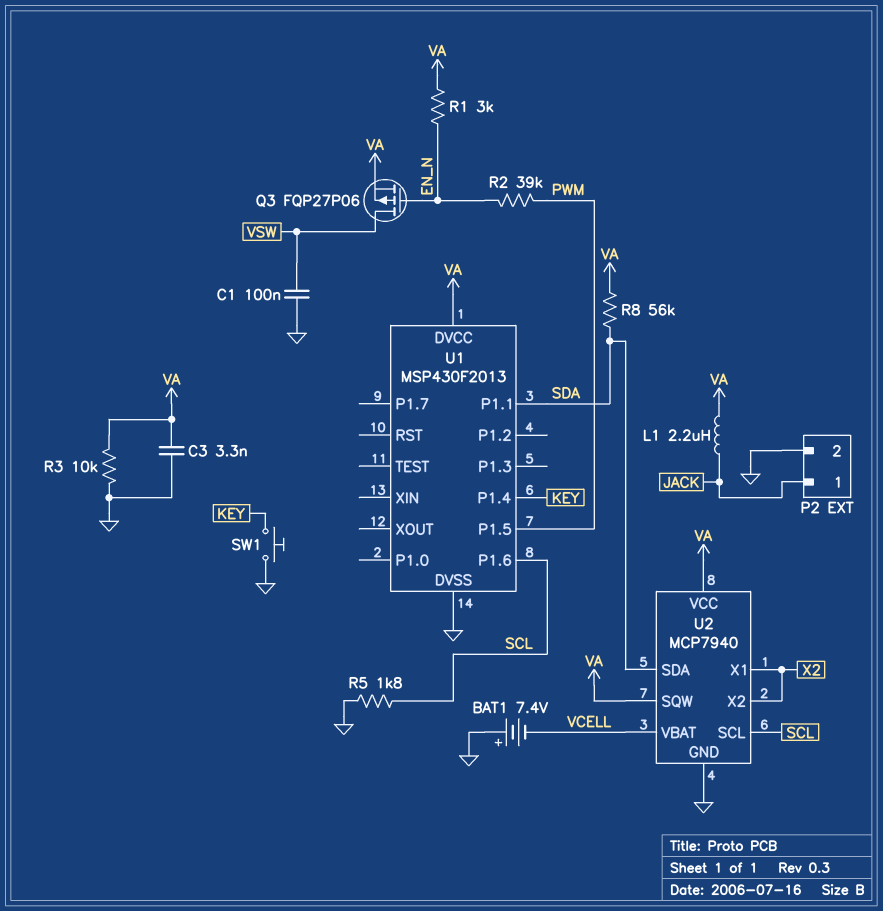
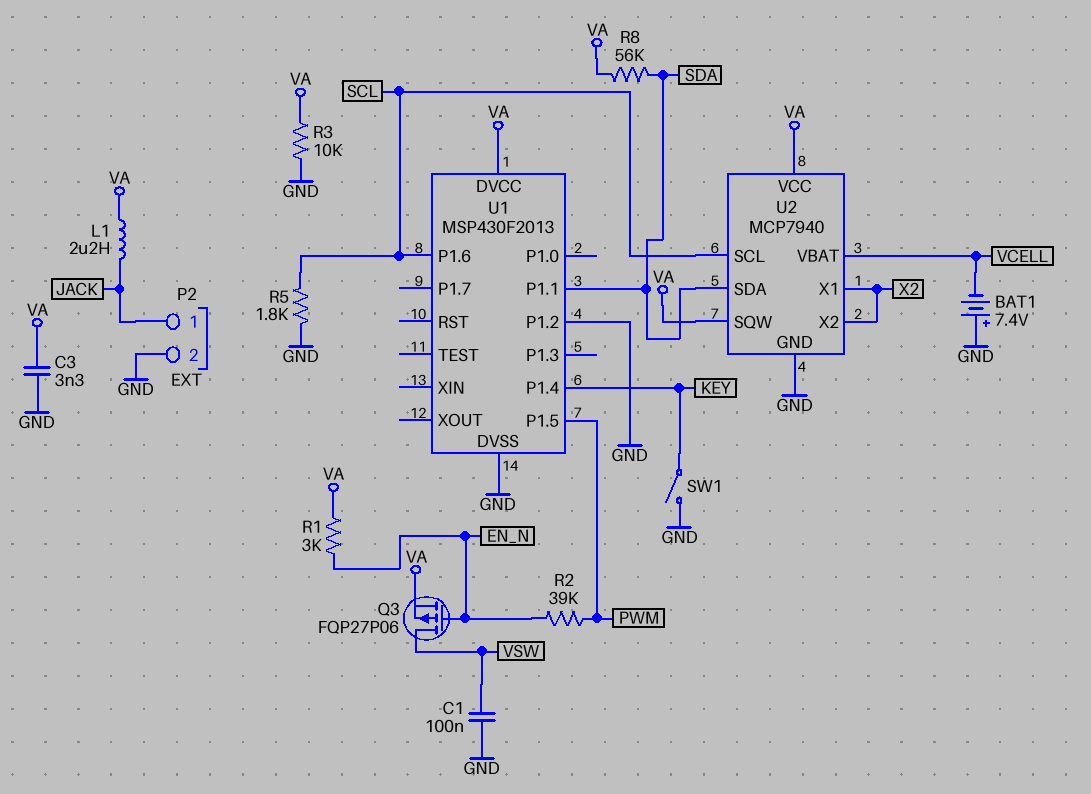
SW1: button (GND, KEY) -> switch (GND, KEY)
U1 pin P1.2: none -> GND

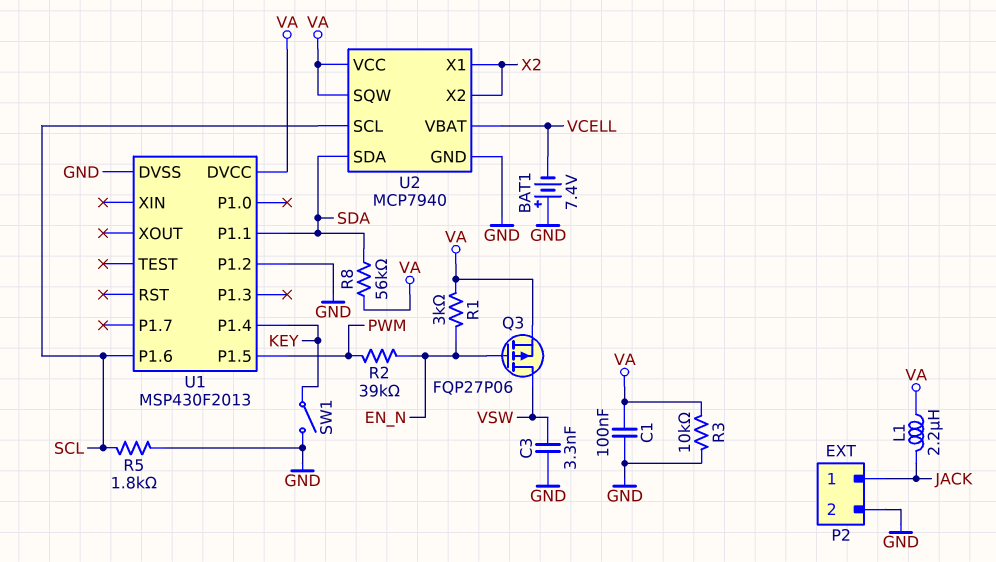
C1: 100nF (GND, VSW) -> 100nF (GND, VA)
C3: 3.3nF (GND, VA) -> 3.3nF (GND, VSW)

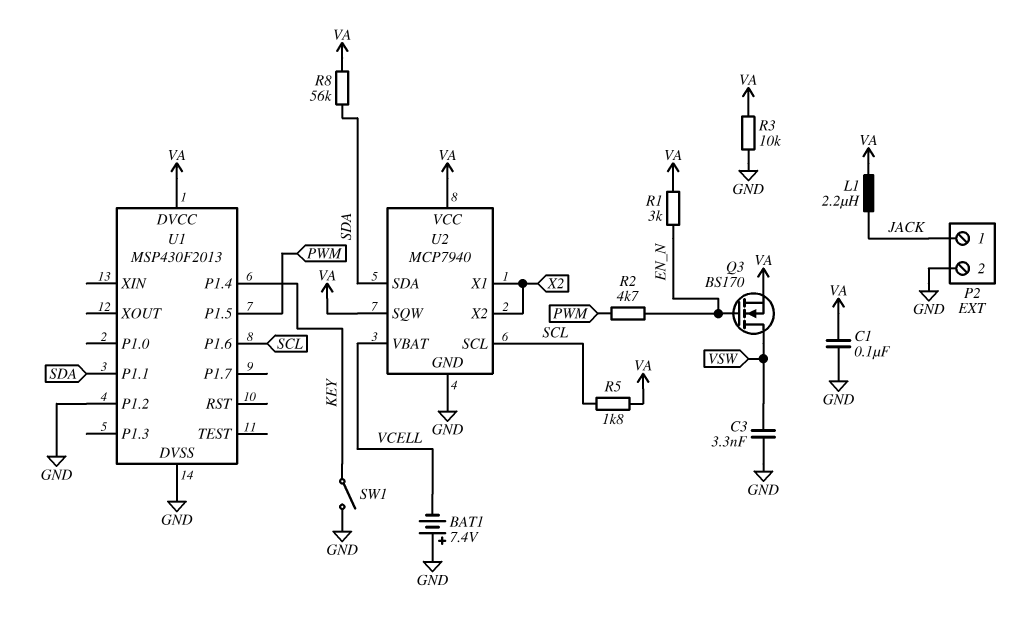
Q3: PMOS FQP27P06 (G EN_N, D VSW, S VA) -> NMOS BS170 (G EN_N, D VSW, S VA)
R2: 39k (EN_N, PWM) -> 4.7k (EN_N, PWM)
R5: 1.8k (GND, SCL) -> 1.8k (SCL, VA)

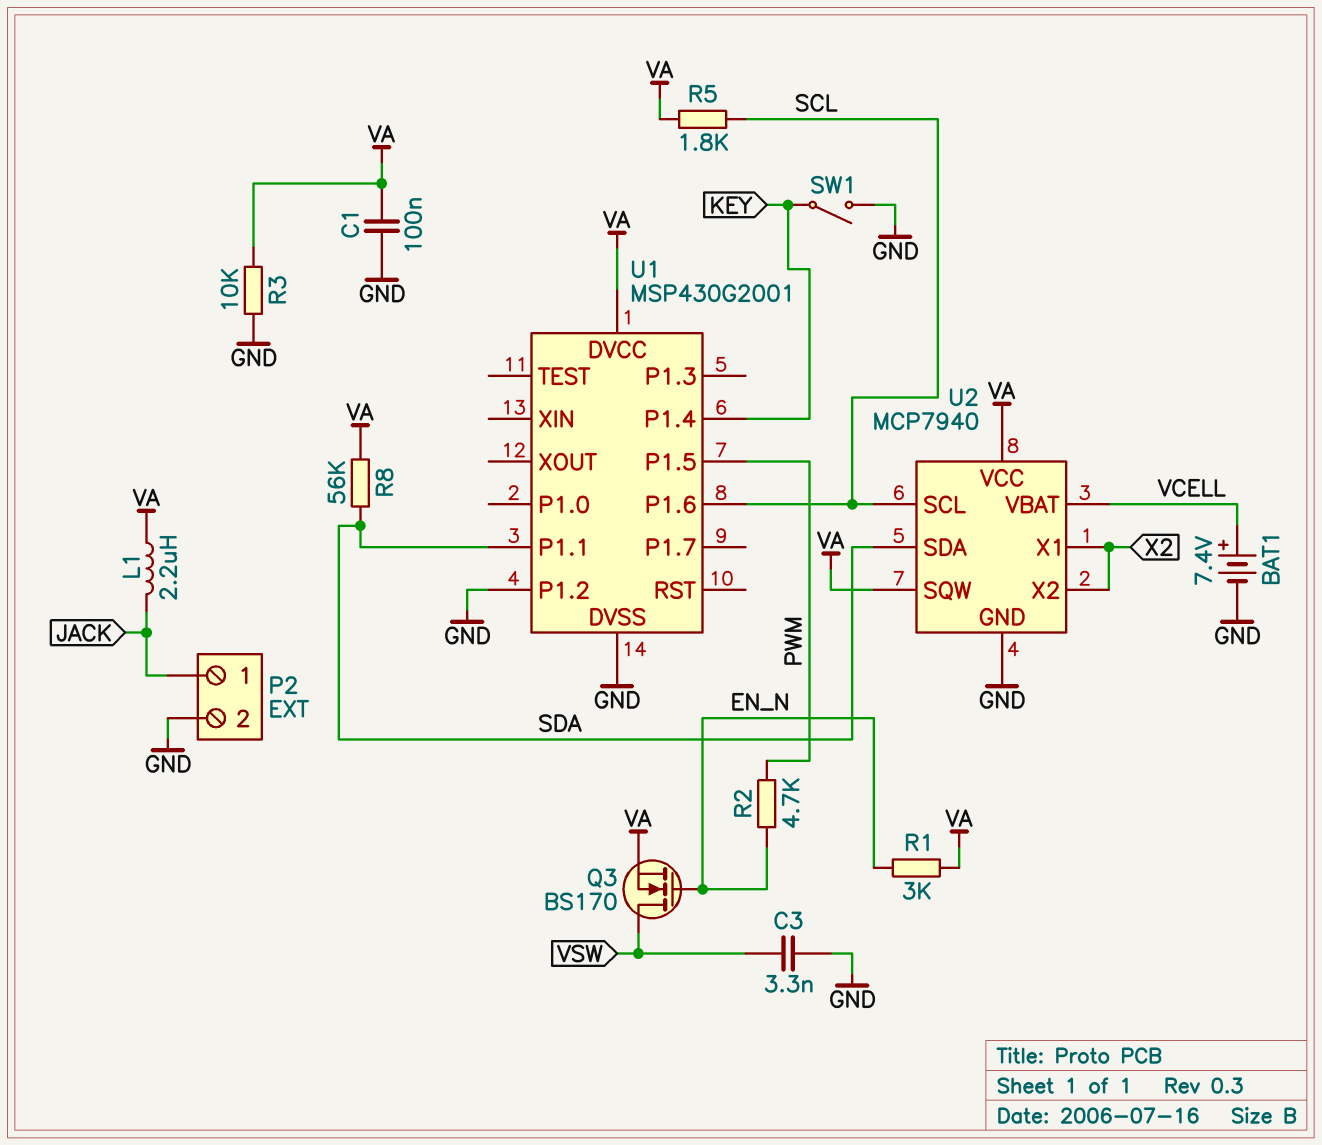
BAT1: 7.4V (plus GND, minus VCELL) -> 7.4V (plus VCELL, minus GND)
U1: MSP430F2013 -> MSP430G2001

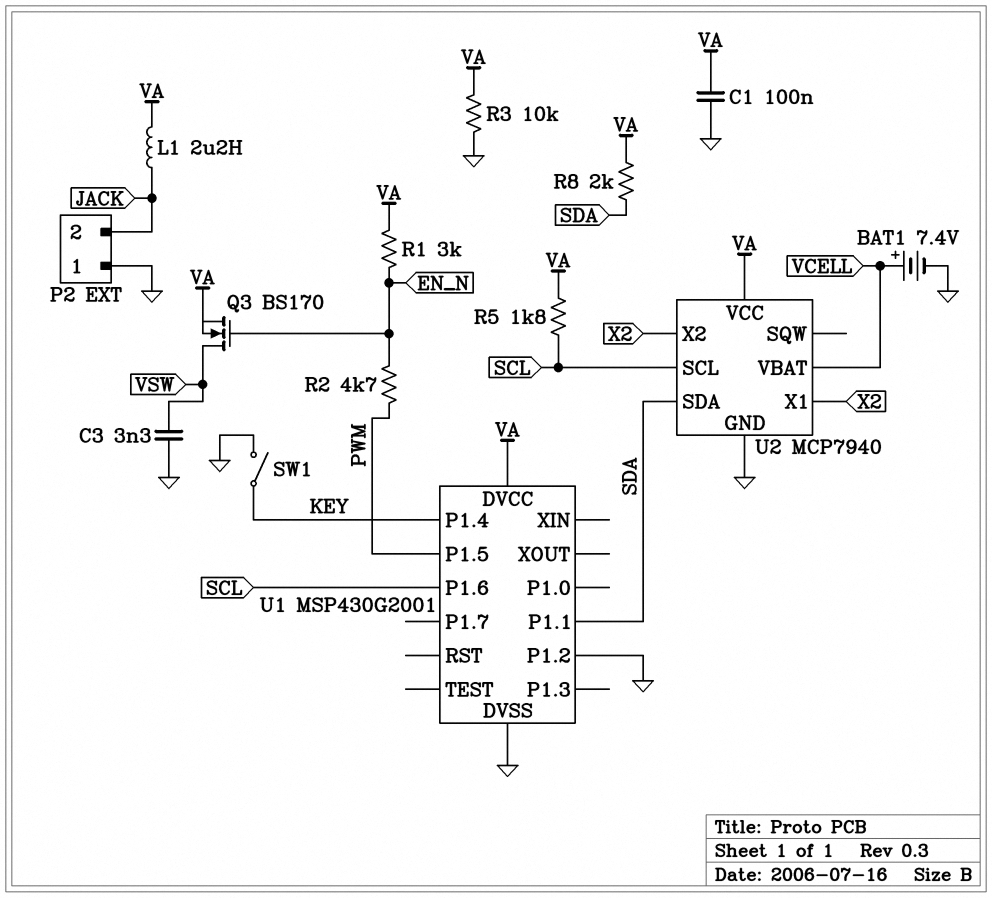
P2 pin 1: JACK -> GND
P2 pin 2: GND -> JACK
R8: 56k (SDA, VA) -> 2k (SDA, VA)
U2 pin SQW: VA -> none

